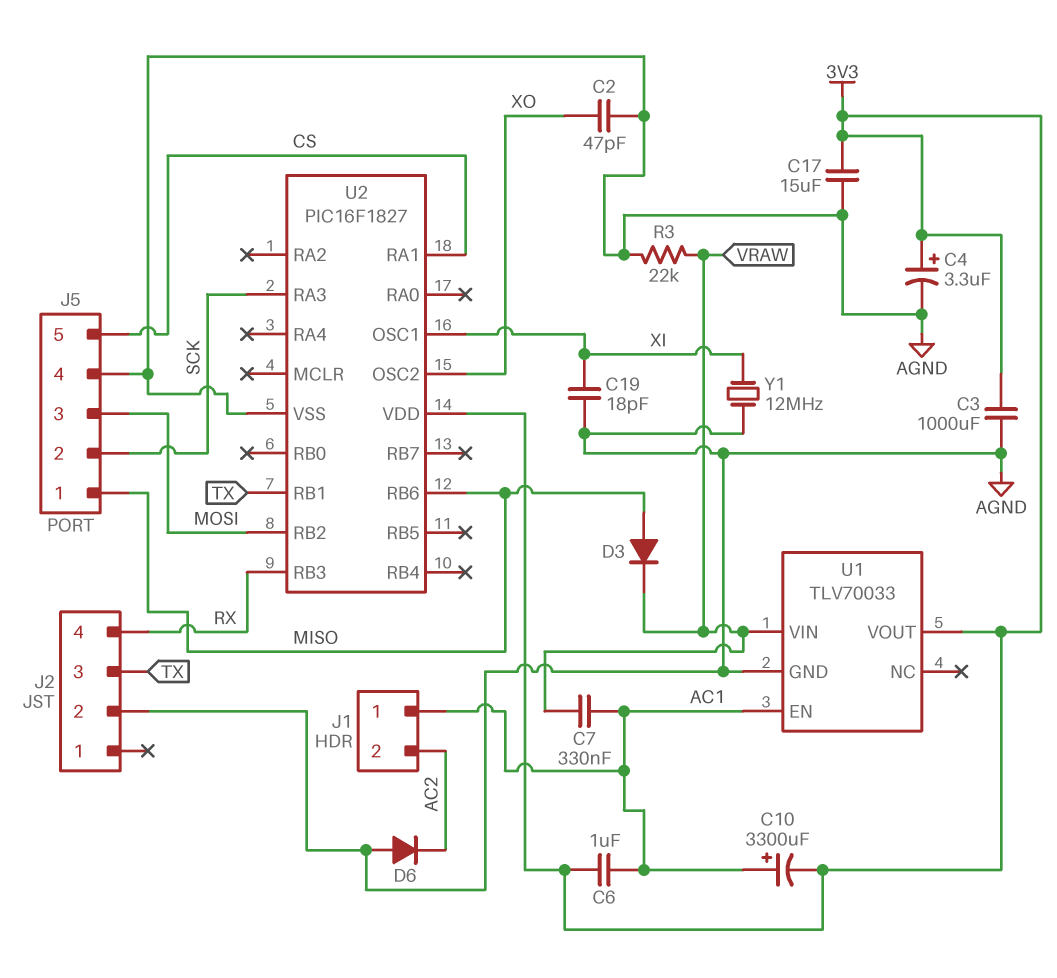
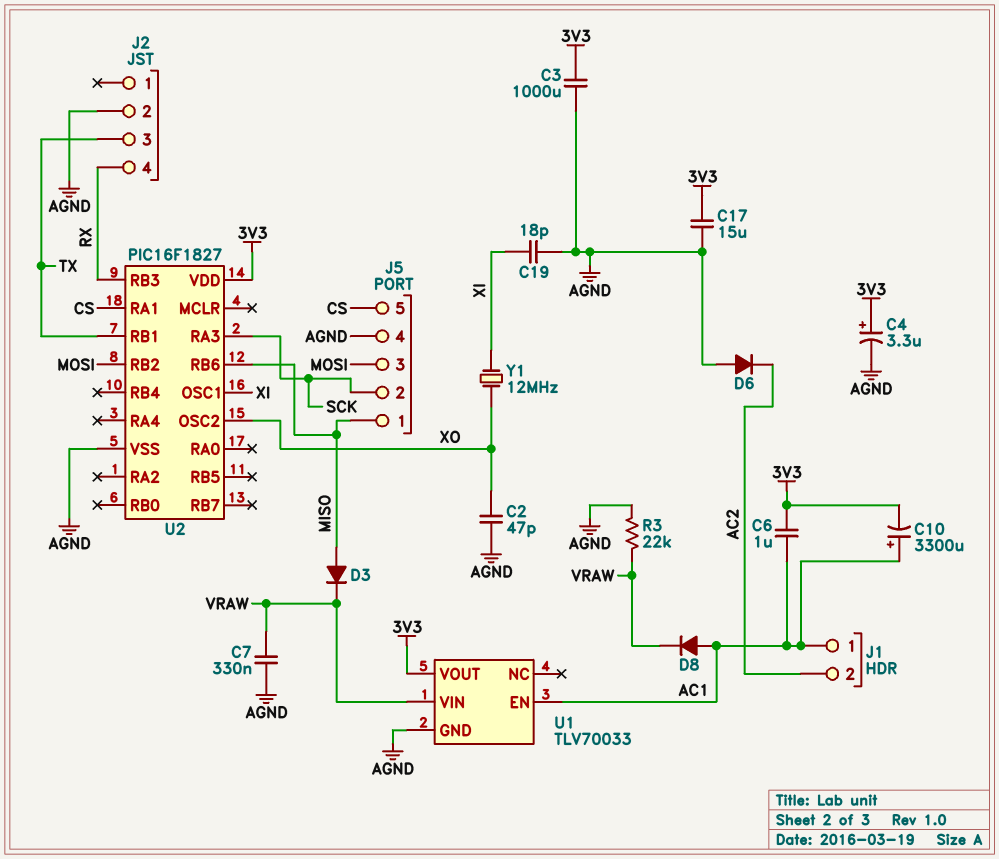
C7: 330nF (AC1, VRAW) -> 330nF (AGND, VRAW)
D8: none -> diode (A AC1, K VRAW)
Y1: 12MHz (AGND, XI) -> 12MHz (XI, XO)

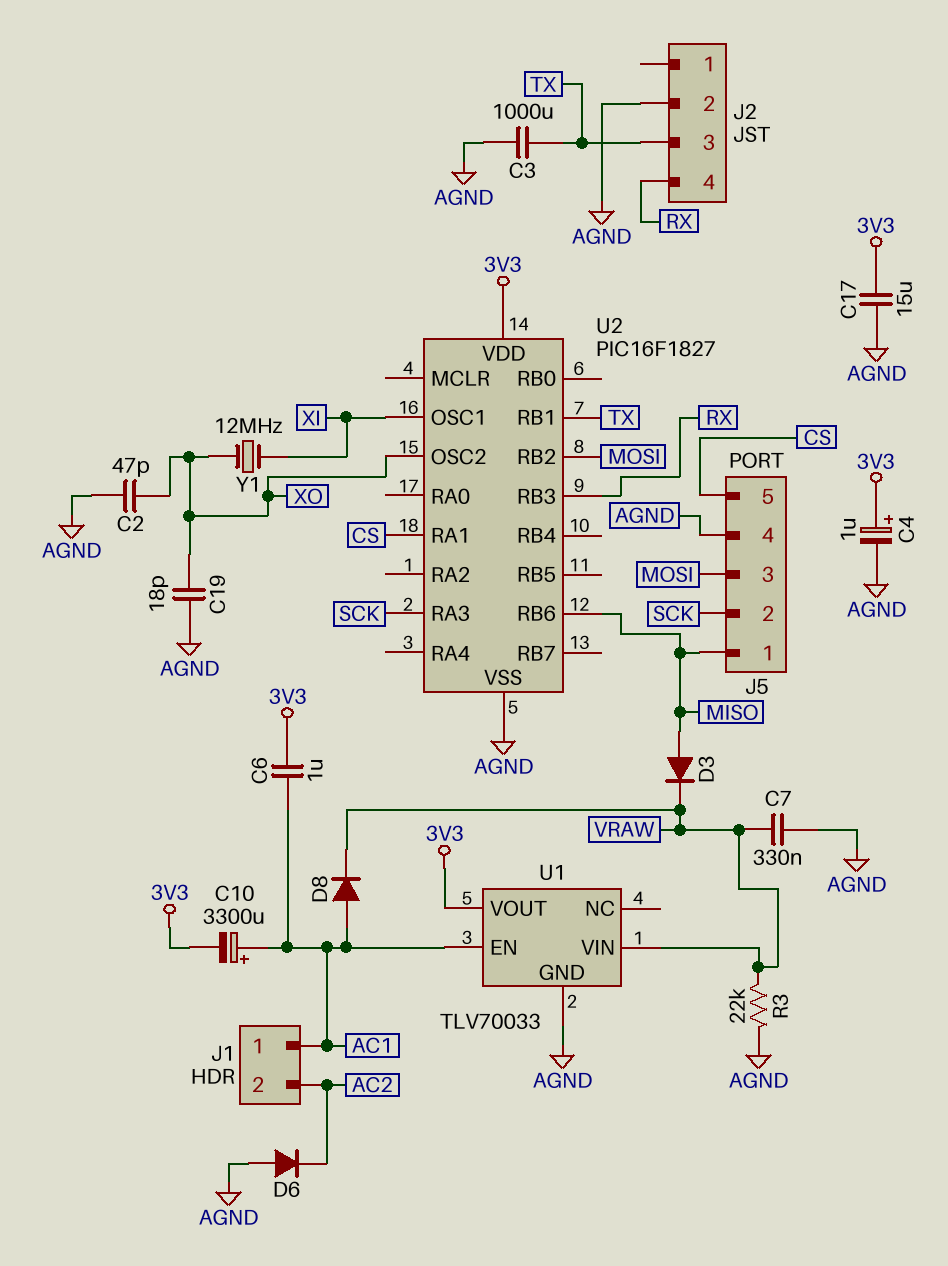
C3: 1000uF (3V3, AGND) -> 1000uF (AGND, TX)
C4: 3.3uF (plus 3V3, minus AGND) -> 1uF (plus 3V3, minus AGND)
C19: 18pF (AGND, XI) -> 18pF (AGND, XO)

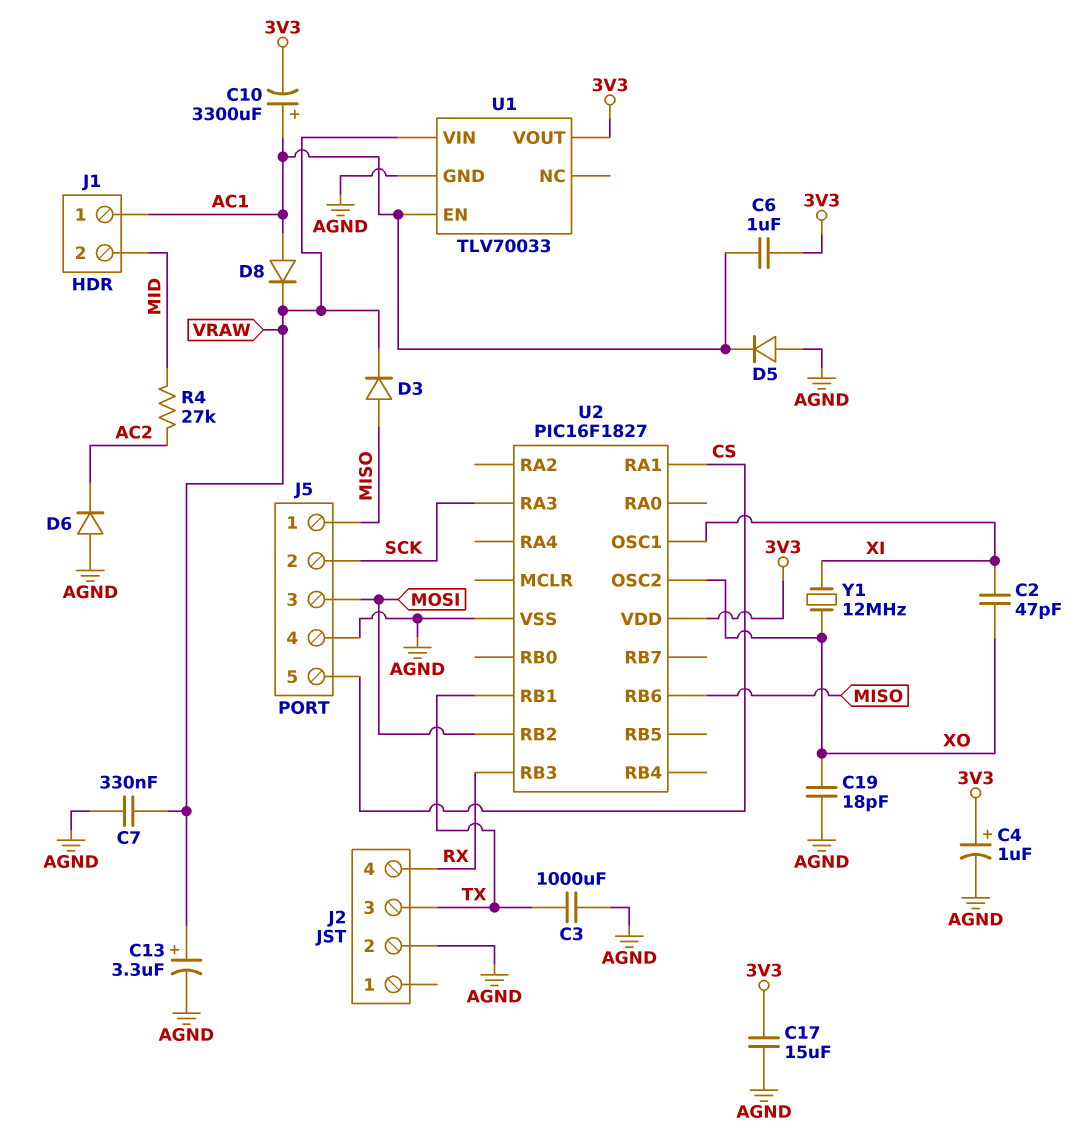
C2: 47pF (AGND, XO) -> 47pF (XI, XO)
C13: none -> 3.3uF (plus VRAW, minus AGND)
D5: none -> diode (A AGND, K AC1)
J1 pin 2: AC2 -> MID
R3: 22k (AGND, VRAW) -> none
R4: none -> 27k (AC2, MID)

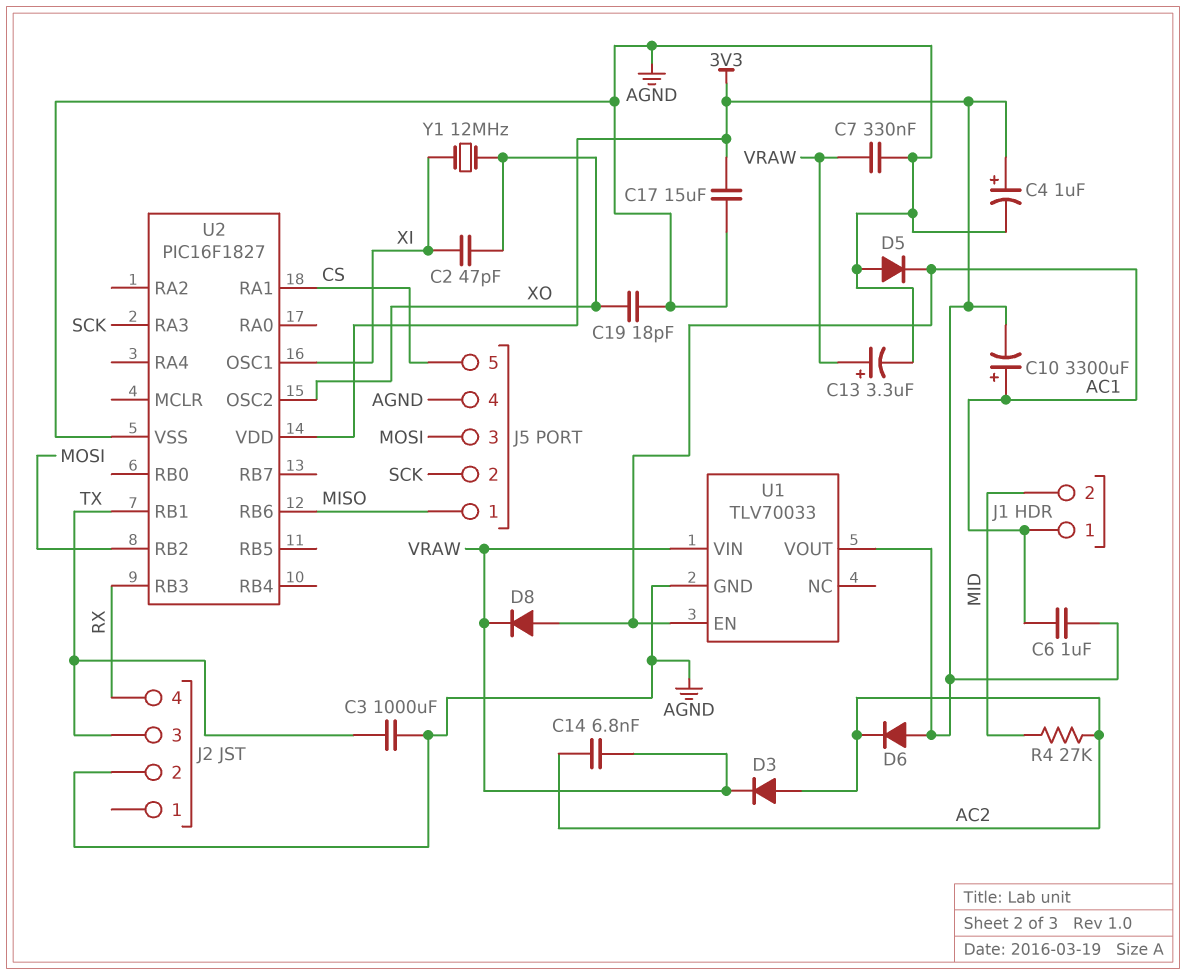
C14: none -> 6.8nF (AC2, VRAW)
D3: diode (A MISO, K VRAW) -> diode (A AC2, K VRAW)
D6: diode (A AGND, K AC2) -> diode (A 3V3, K AC2)

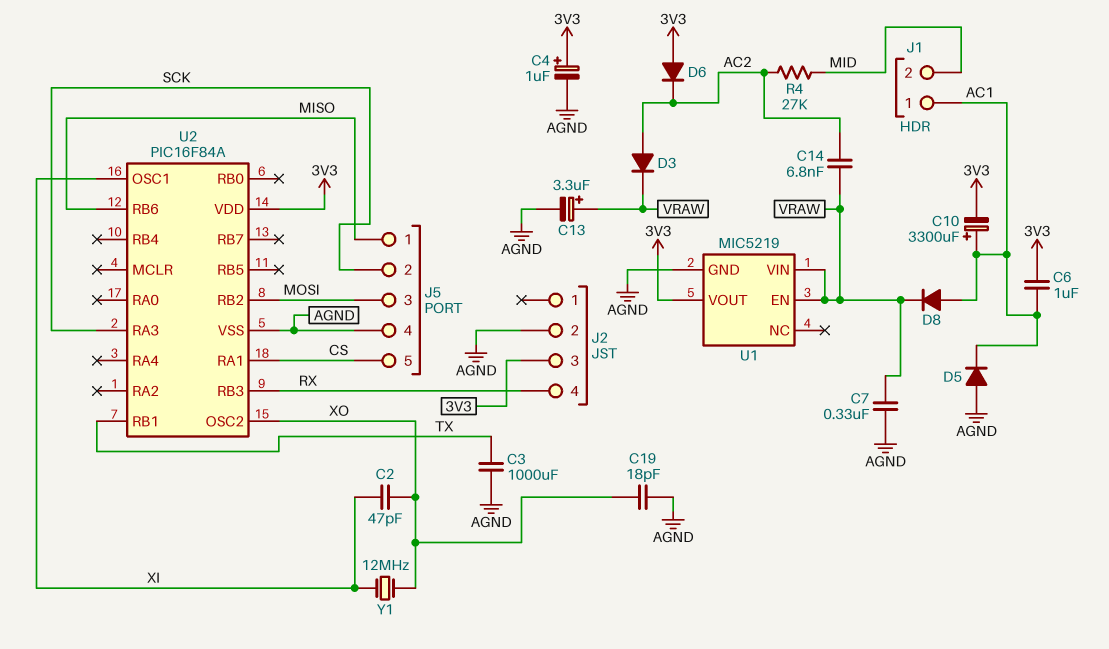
C17: 15uF (3V3, AGND) -> none
J2 pin 3: TX -> 3V3
U1: TLV70033 -> MIC5219
U1 pin EN: AC1 -> VRAW
U2: PIC16F1827 -> PIC16F84A

